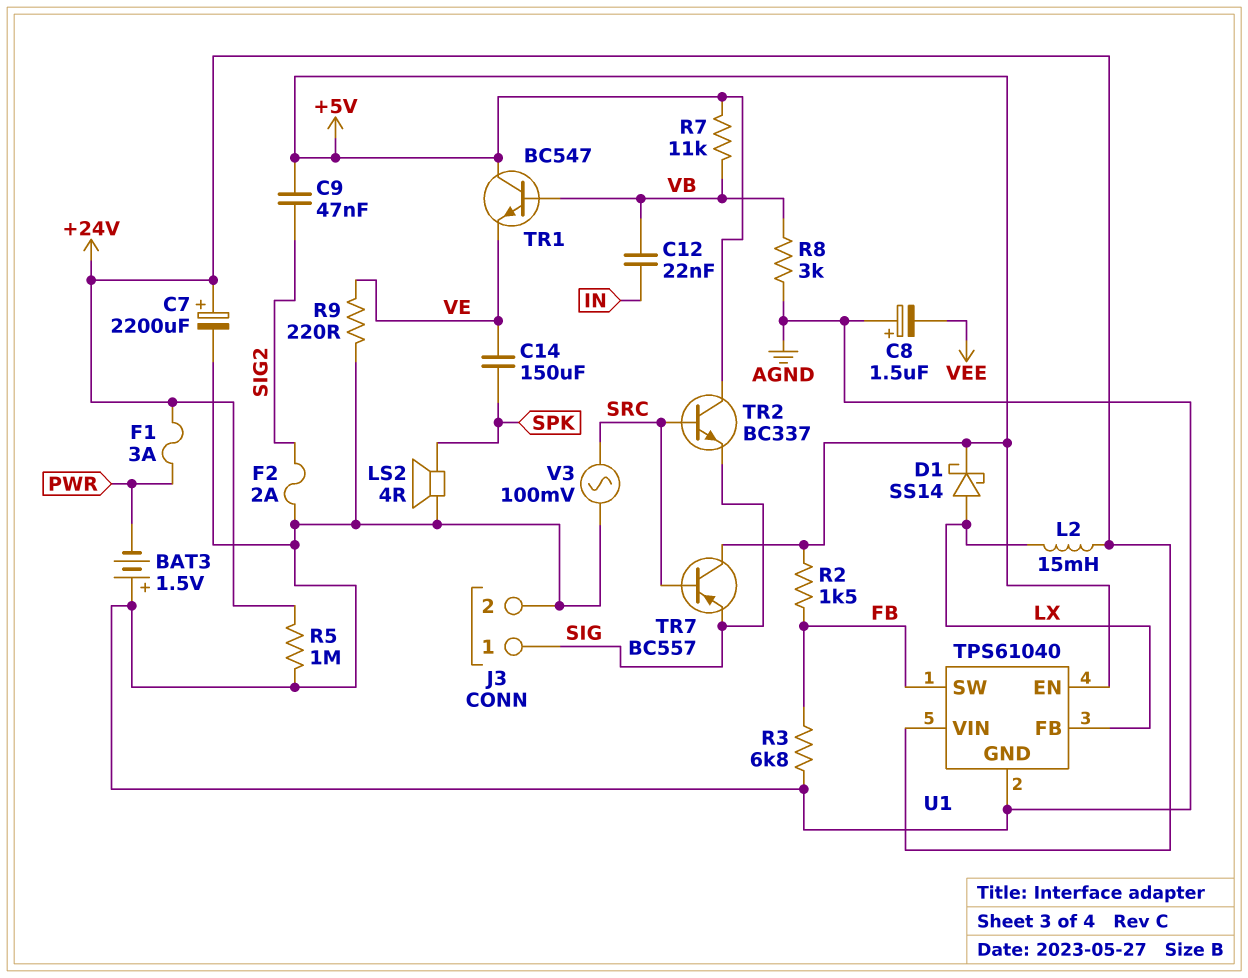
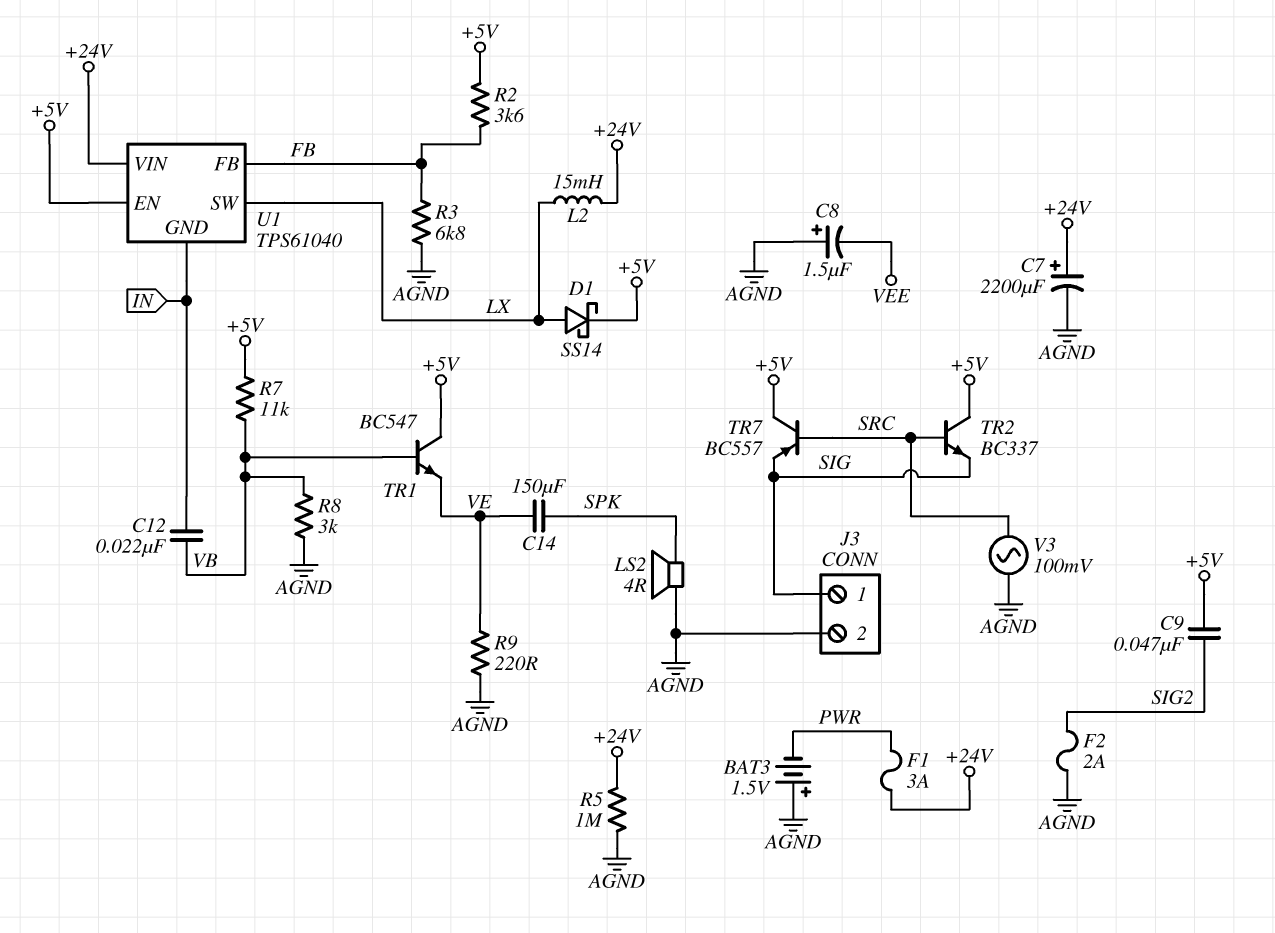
R2: 1.5k (+5V, FB) -> 3.6k (+5V, FB)
U1 pin FB: LX -> FB
U1 pin GND: AGND -> IN
U1 pin SW: FB -> LX

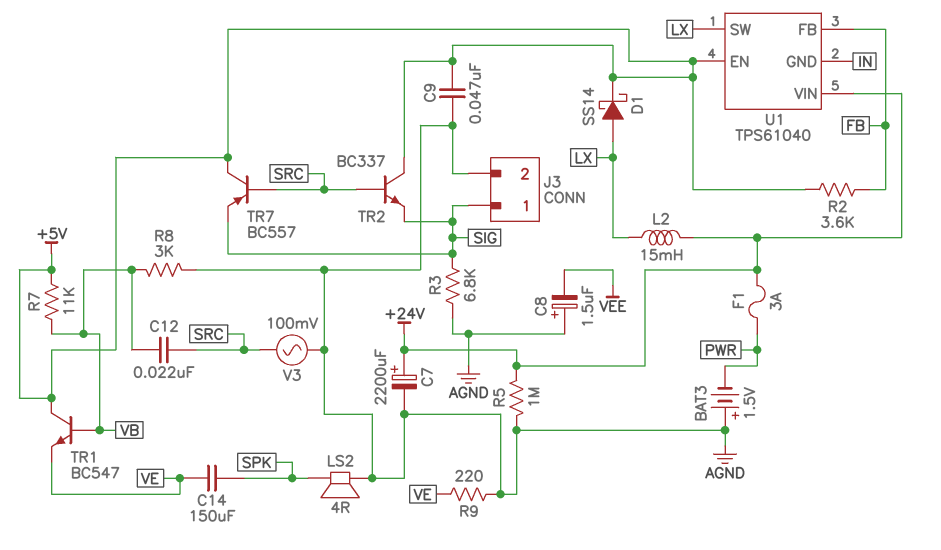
C9: 47nF (+5V, SIG2) -> 47nF (+5V, AGND)
C12: 22nF (IN, VB) -> 22nF (SRC, VB)
F2: 2A (AGND, SIG2) -> none
R3: 6.8k (AGND, FB) -> 6.8k (AGND, SIG)

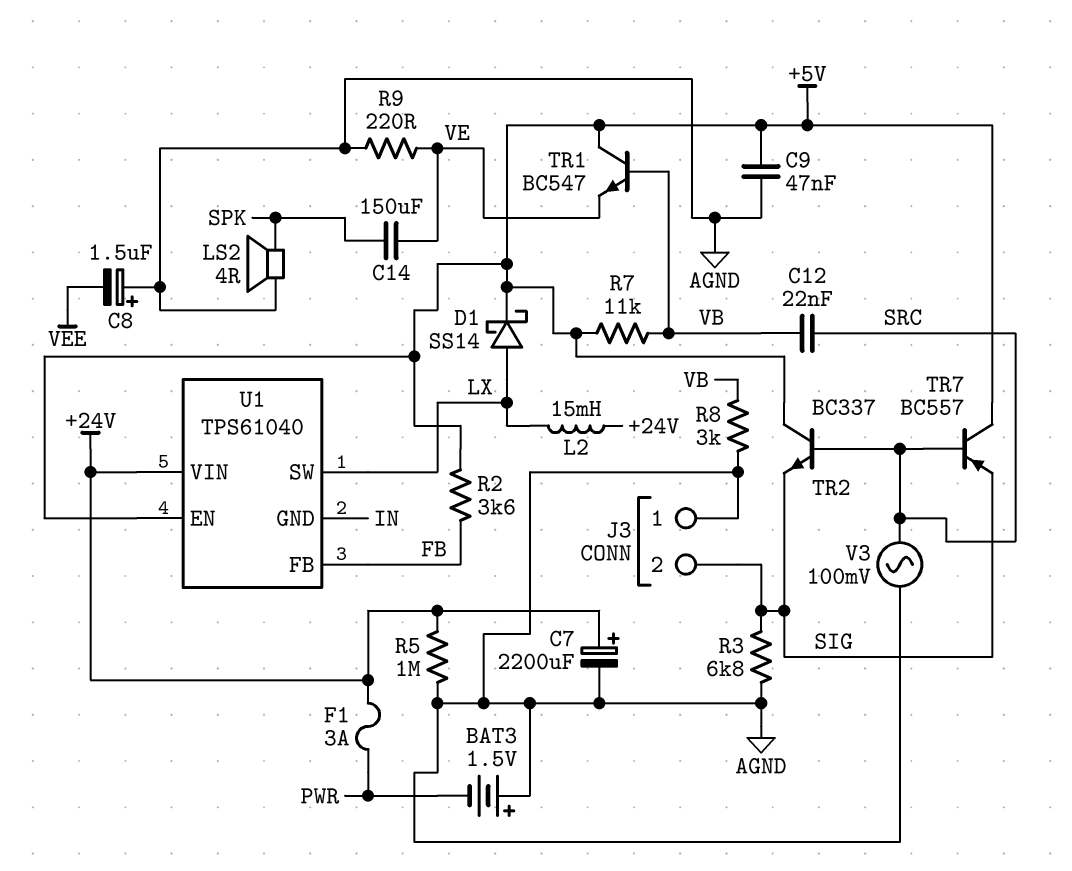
J3 pin 1: SIG -> AGND
J3 pin 2: AGND -> SIG

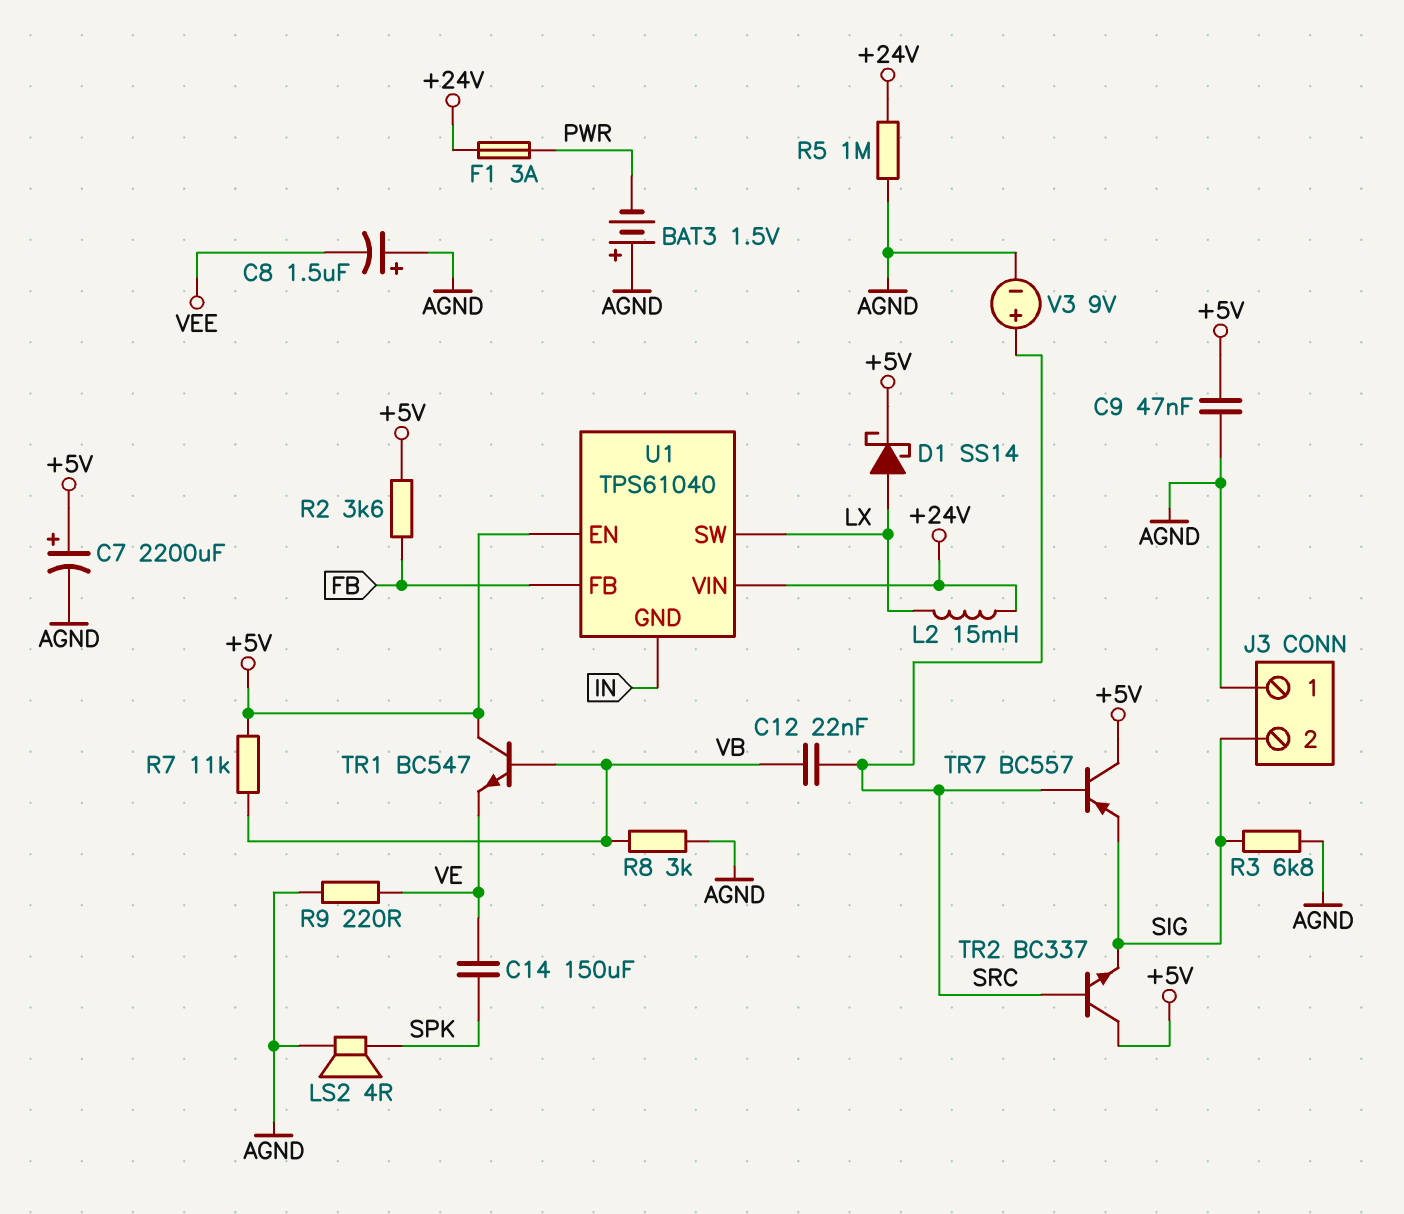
C7: 2200uF (plus +24V, minus AGND) -> 2200uF (plus +5V, minus AGND)
V3: AC 100mV (AGND, SRC) -> 9V (plus SRC, minus AGND)

